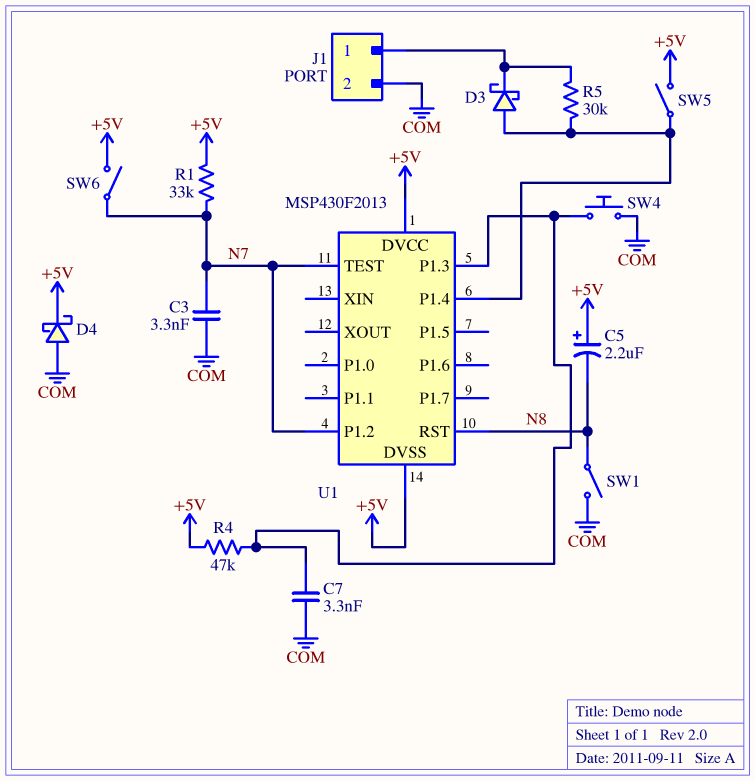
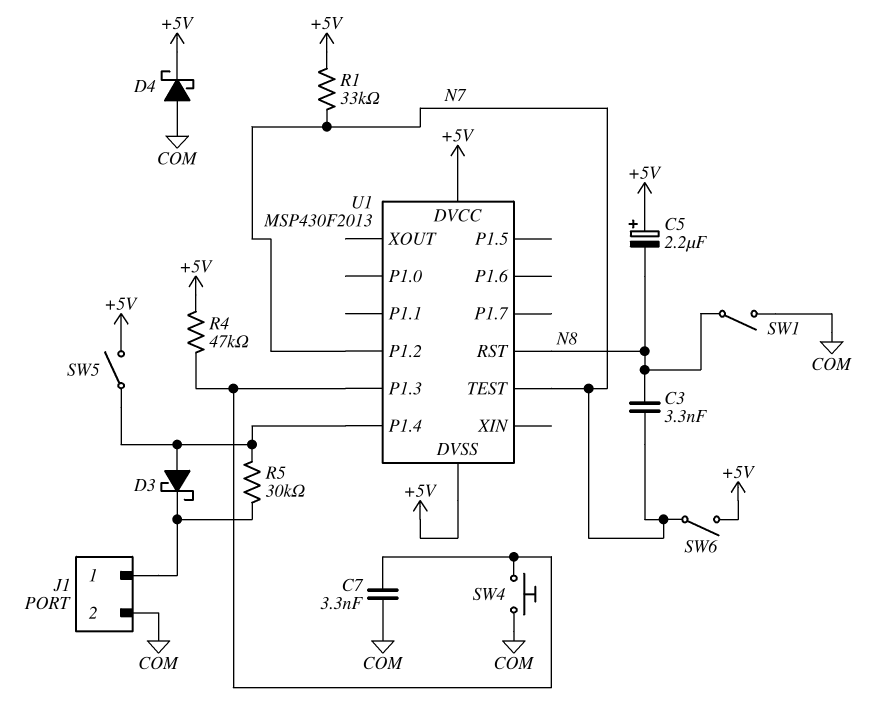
C3: 3.3nF (COM, N7) -> 3.3nF (N7, N8)

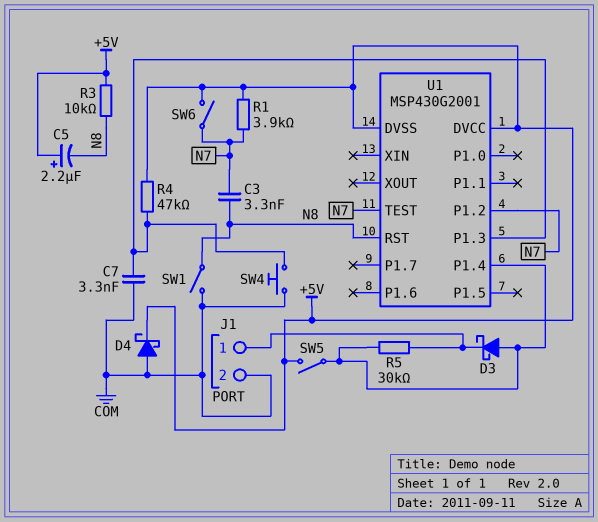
R1: 33k (+5V, N7) -> 3.9k (+5V, N7)
R3: none -> 10k (+5V, N8)
U1: MSP430F2013 -> MSP430G2001

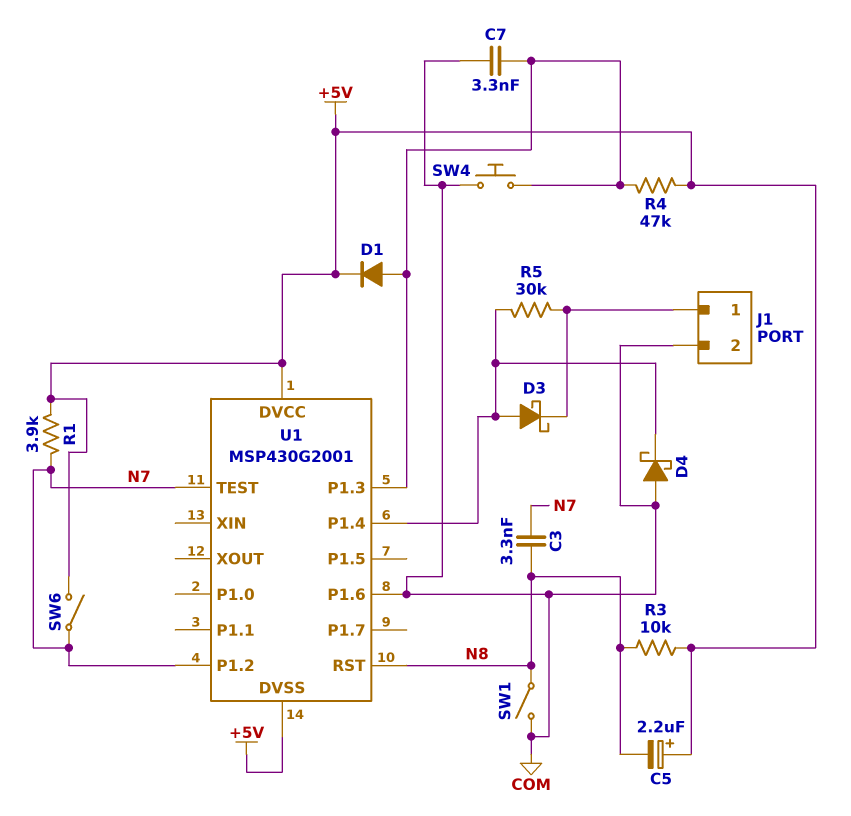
D1: none -> diode (A U1/P1.3, K +5V)
D4: schottky (A COM, K +5V) -> schottky (A COM, K U1/P1.4)
SW5: switch (+5V, U1/P1.4) -> none
U1 pin P1.6: none -> COM

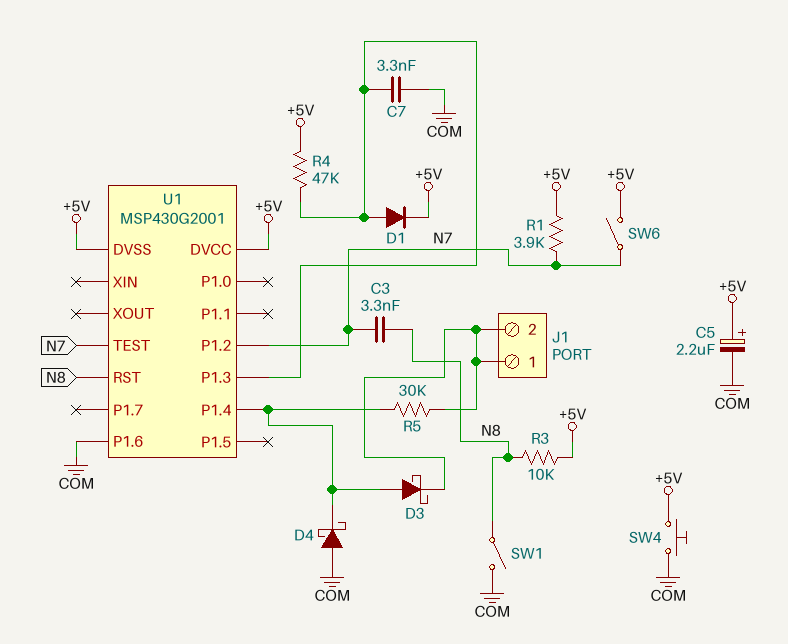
C5: 2.2uF (plus +5V, minus N8) -> 2.2uF (plus +5V, minus COM)
J1 pin 2: COM -> J1/1
SW4: button (COM, U1/P1.3) -> button (+5V, COM)

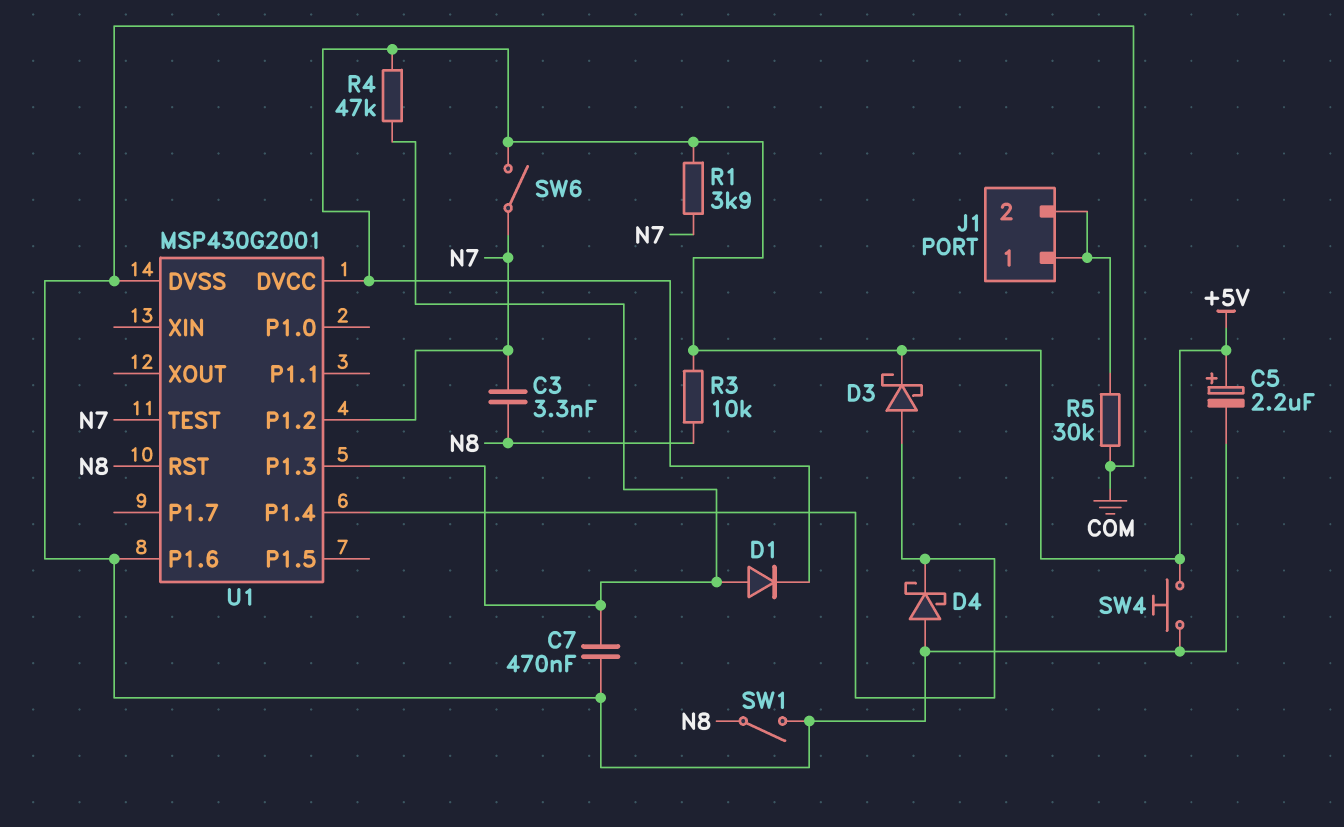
C7: 3.3nF (COM, U1/P1.3) -> 470nF (COM, U1/P1.3)
D3: schottky (A U1/P1.4, K J1/1) -> schottky (A U1/P1.4, K +5V)
R5: 30k (J1/1, U1/P1.4) -> 30k (COM, J1/1)
U1 pin DVSS: +5V -> COM

